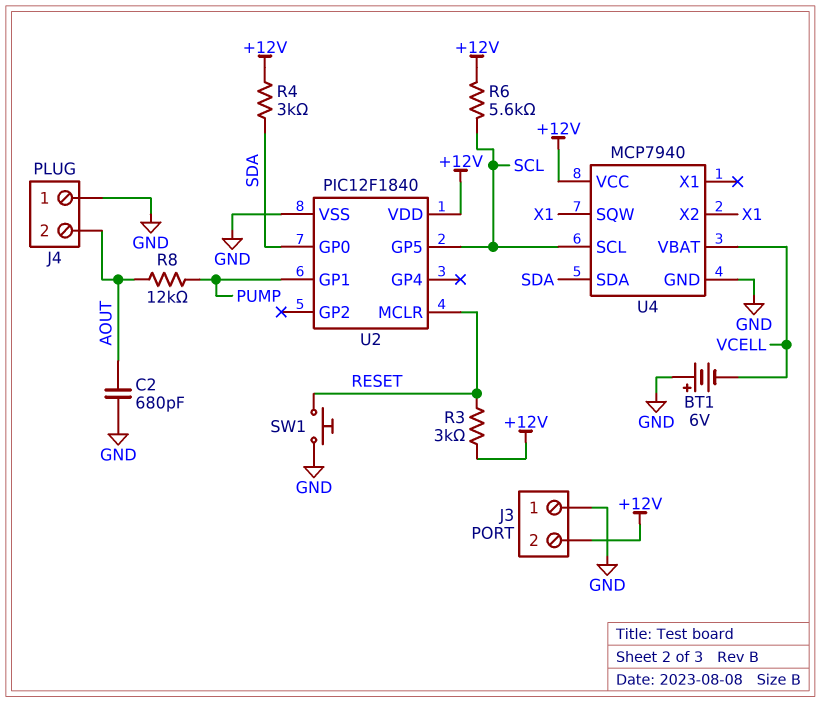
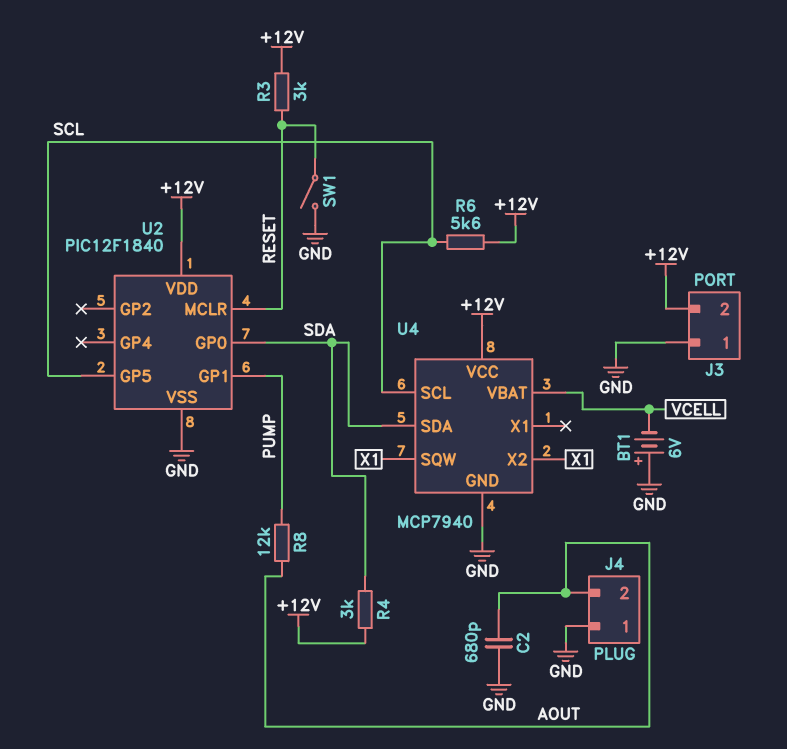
SW1: button (GND, RESET) -> switch (GND, RESET)

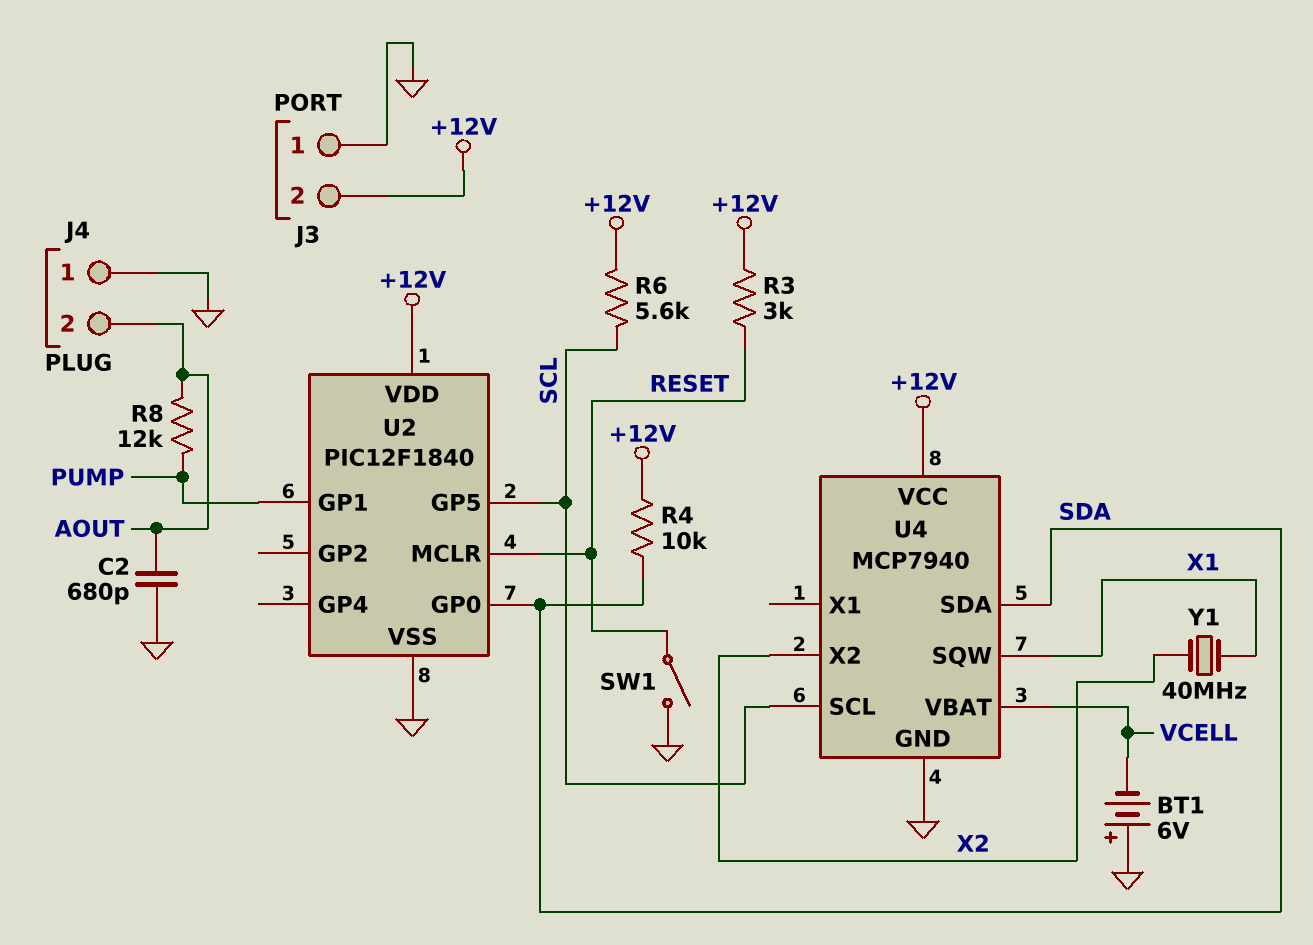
R4: 3k (+12V, SDA) -> 10k (+12V, SDA)
U4 pin X2: X1 -> X2
Y1: none -> 40MHz (X1, X2)

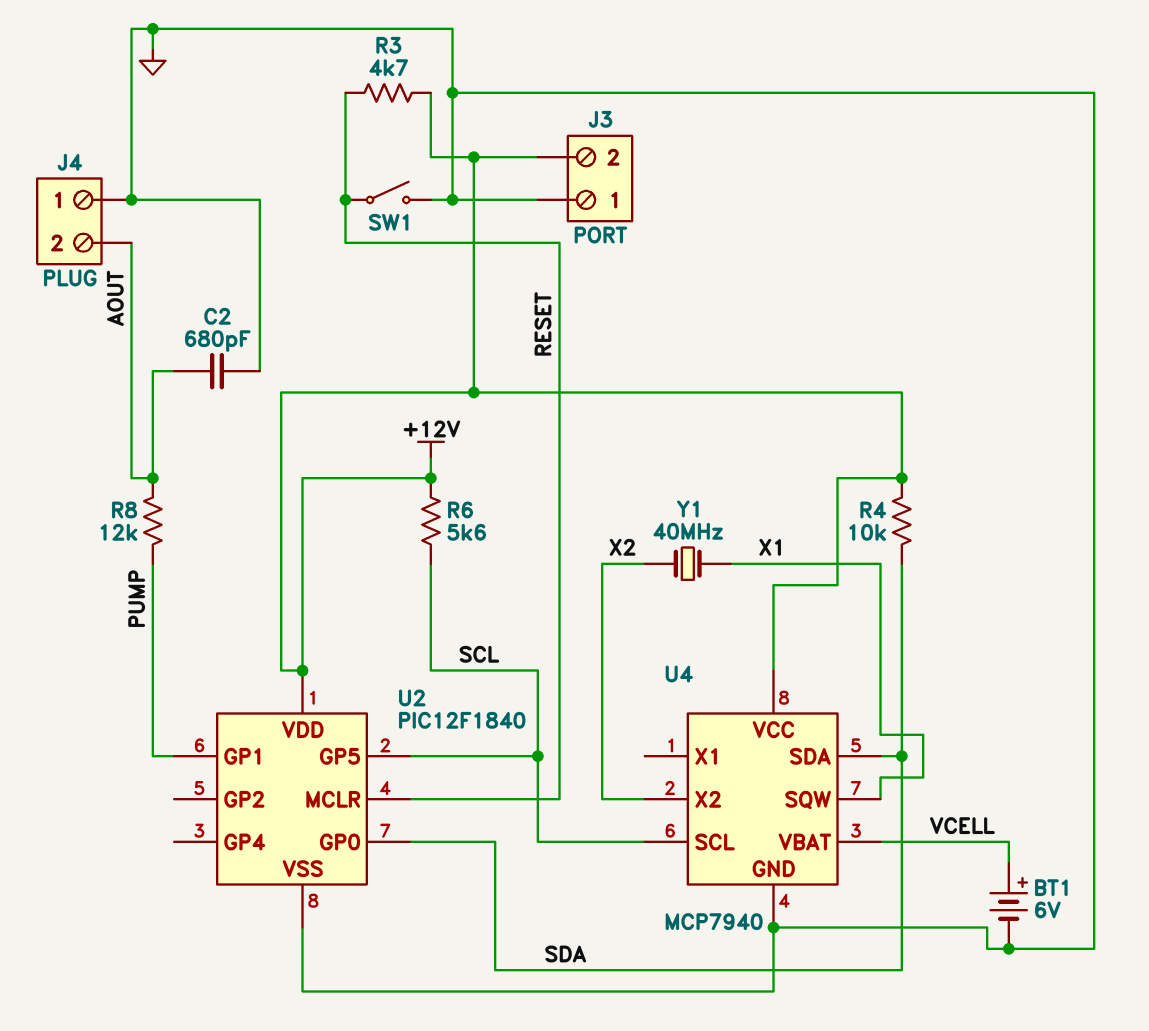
BT1: 6V (plus GND, minus VCELL) -> 6V (plus VCELL, minus GND)
R3: 3k (+12V, RESET) -> 4.7k (+12V, RESET)

